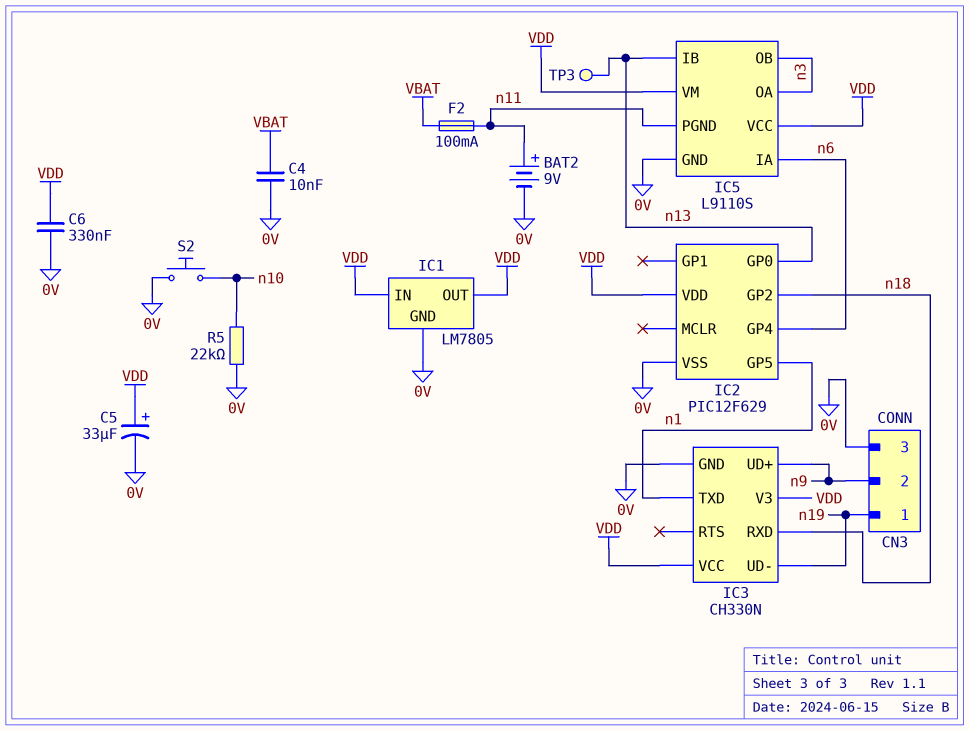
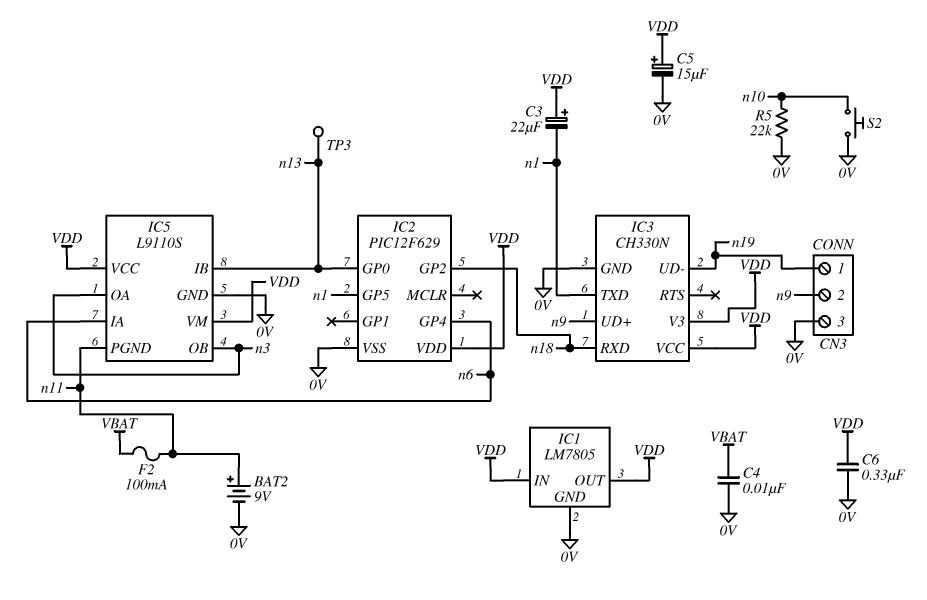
C3: none -> 22uF (plus VDD, minus n1)
C5: 33uF (plus VDD, minus 0V) -> 15uF (plus VDD, minus 0V)

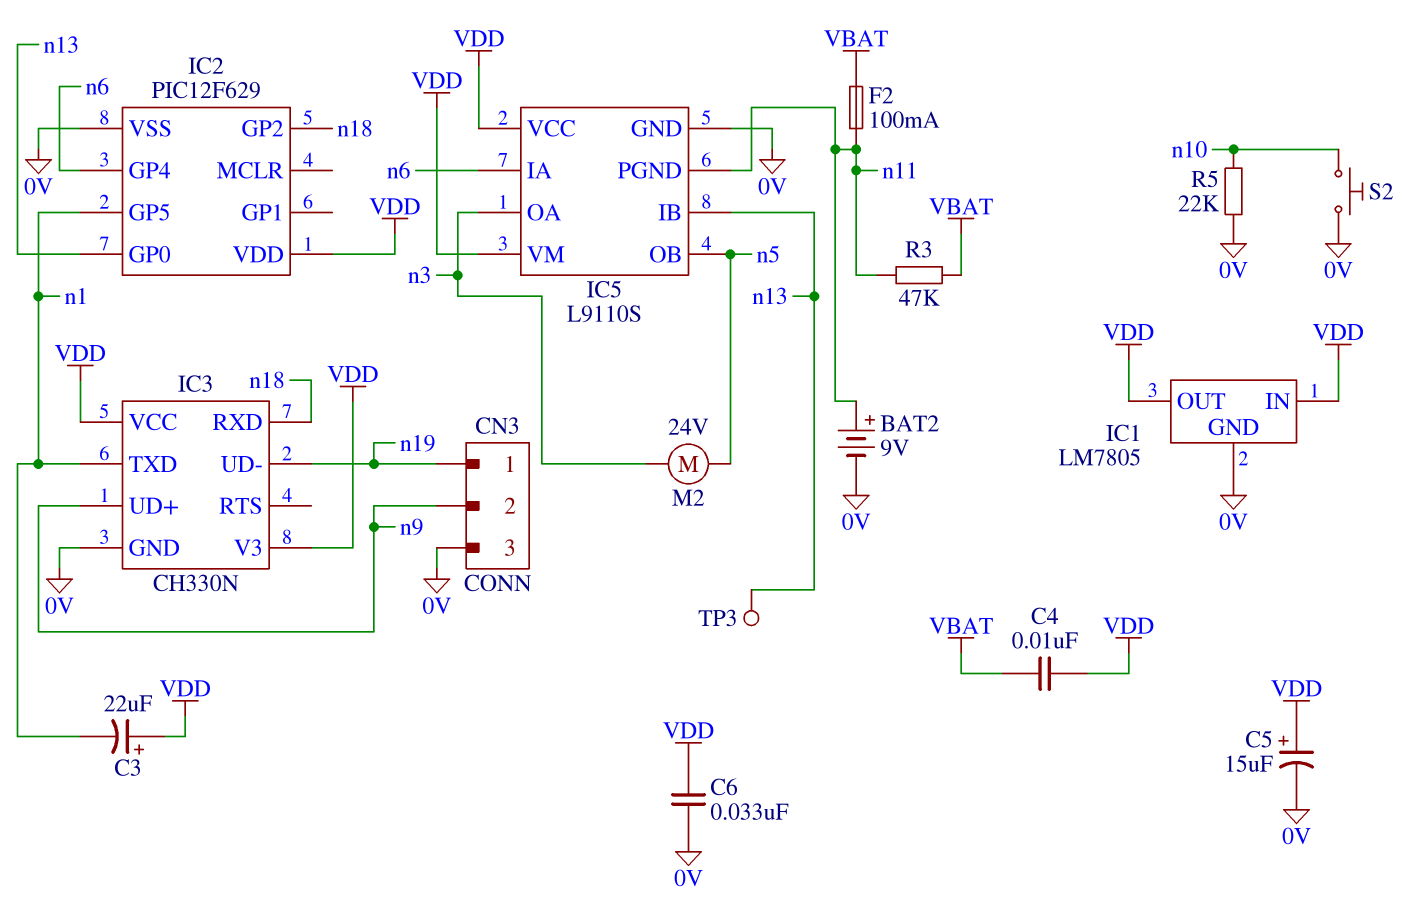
C4: 10nF (0V, VBAT) -> 10nF (VBAT, VDD)
C6: 330nF (0V, VDD) -> 33nF (0V, VDD)
IC5 pin OB: n3 -> n5
M2: none -> motor 24V (n3, n5)
R3: none -> 47k (VBAT, n11)

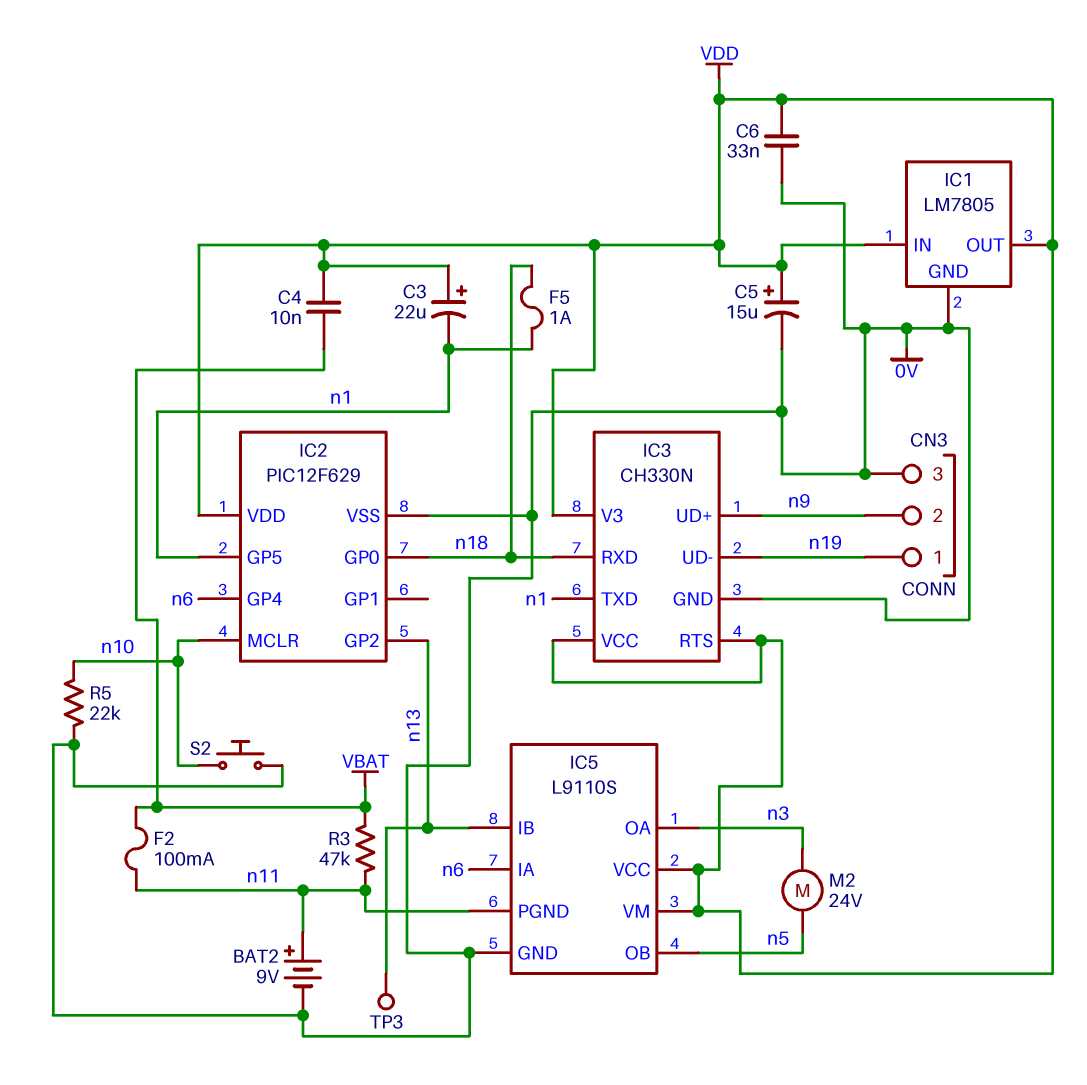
F5: none -> 1A (n1, n18)
IC2 pin GP0: n13 -> n18
IC2 pin GP2: n18 -> n13
IC2 pin MCLR: none -> n10
IC3 pin RTS: none -> VDD

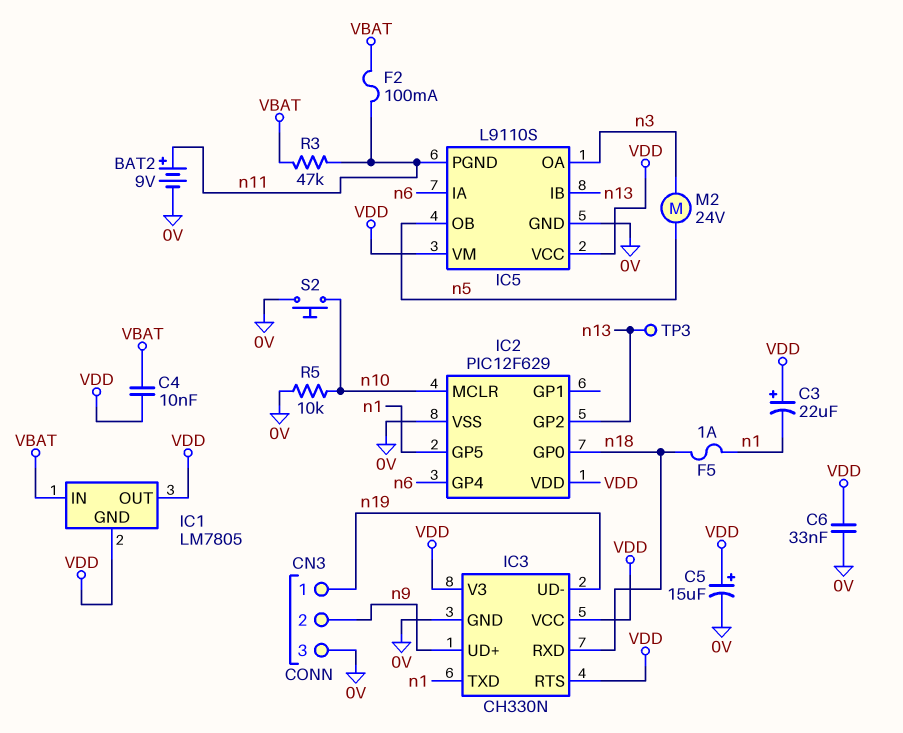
IC1 pin GND: 0V -> VDD
IC1 pin IN: VDD -> VBAT
R5: 22k (0V, n10) -> 10k (0V, n10)

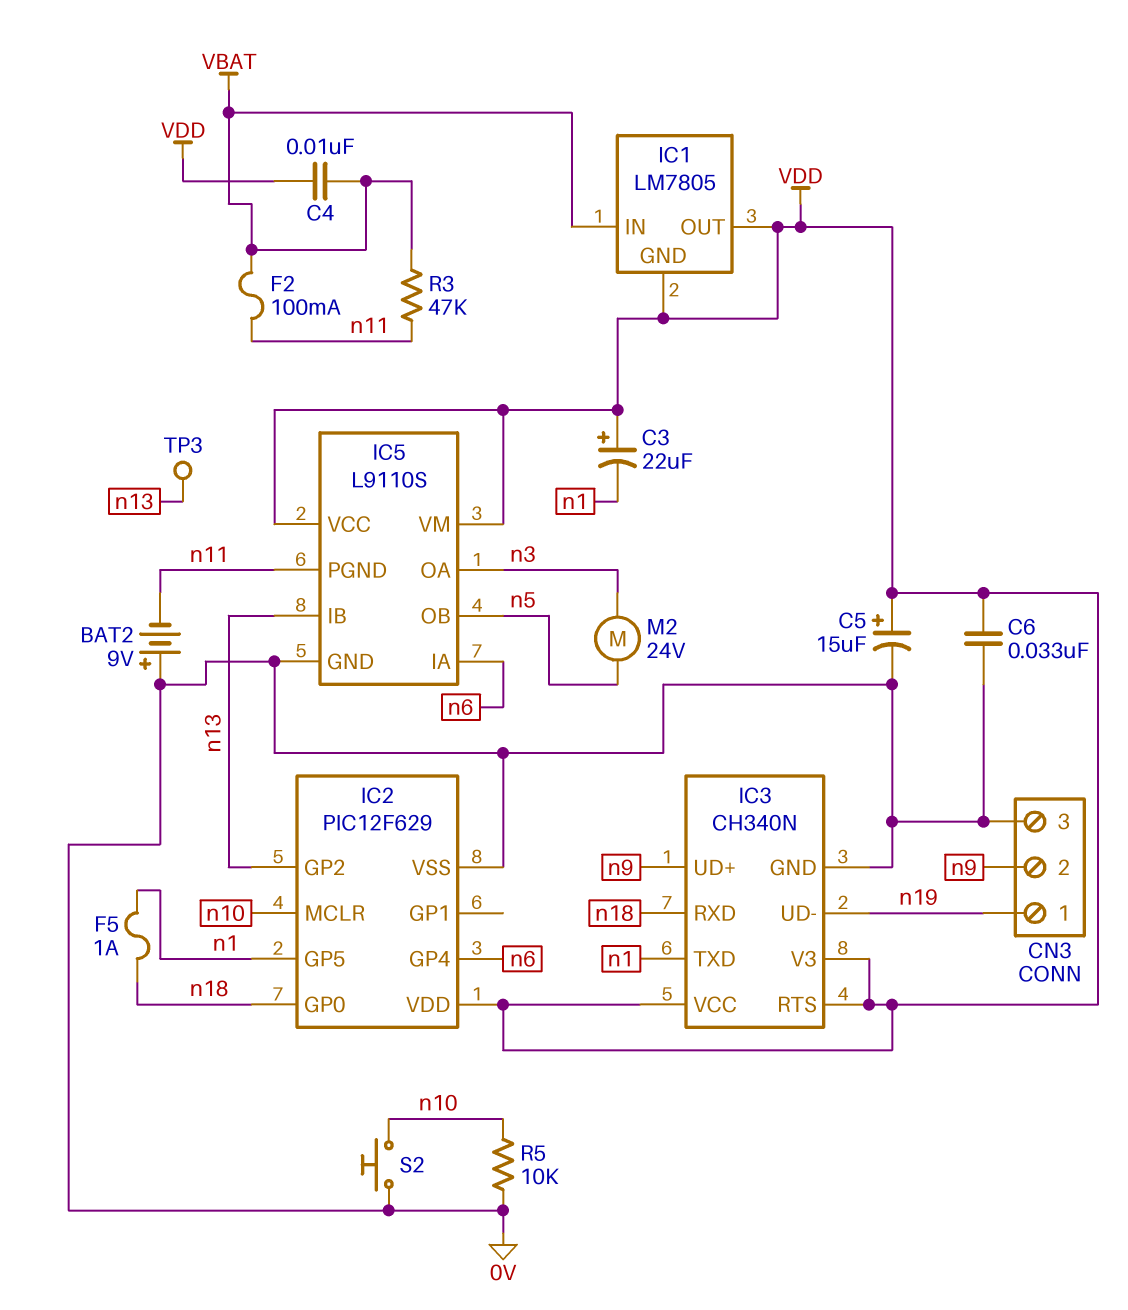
BAT2: 9V (plus n11, minus 0V) -> 9V (plus 0V, minus n11)
IC3: CH330N -> CH340N

